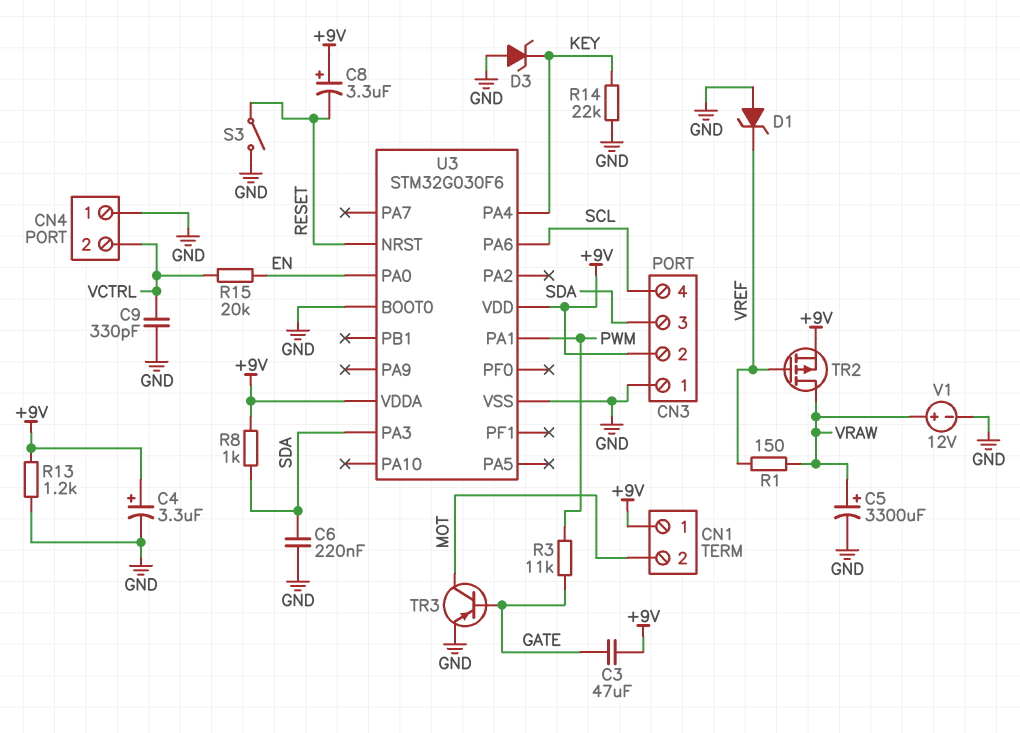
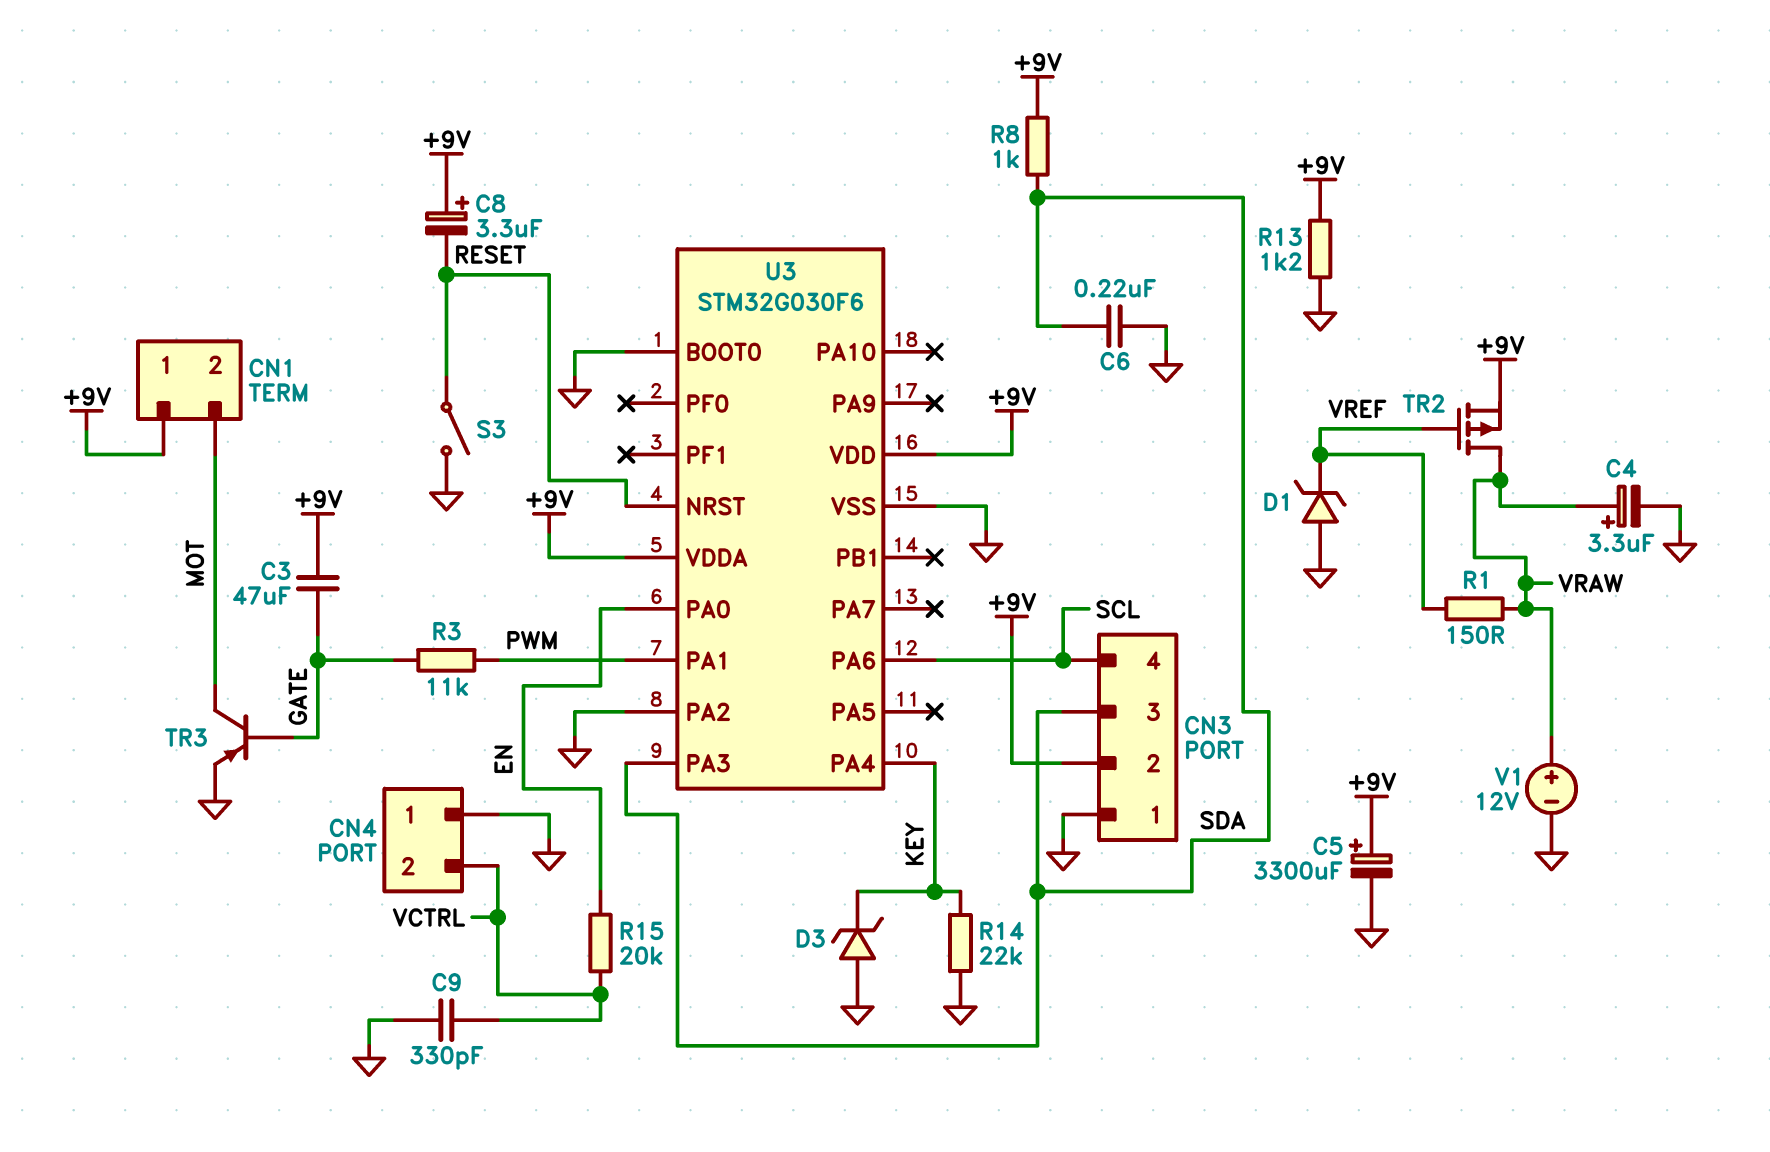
C4: 3.3uF (plus +9V, minus GND) -> 3.3uF (plus VRAW, minus GND)
C5: 3300uF (plus VRAW, minus GND) -> 3300uF (plus +9V, minus GND)
U3 pin PA2: none -> GND

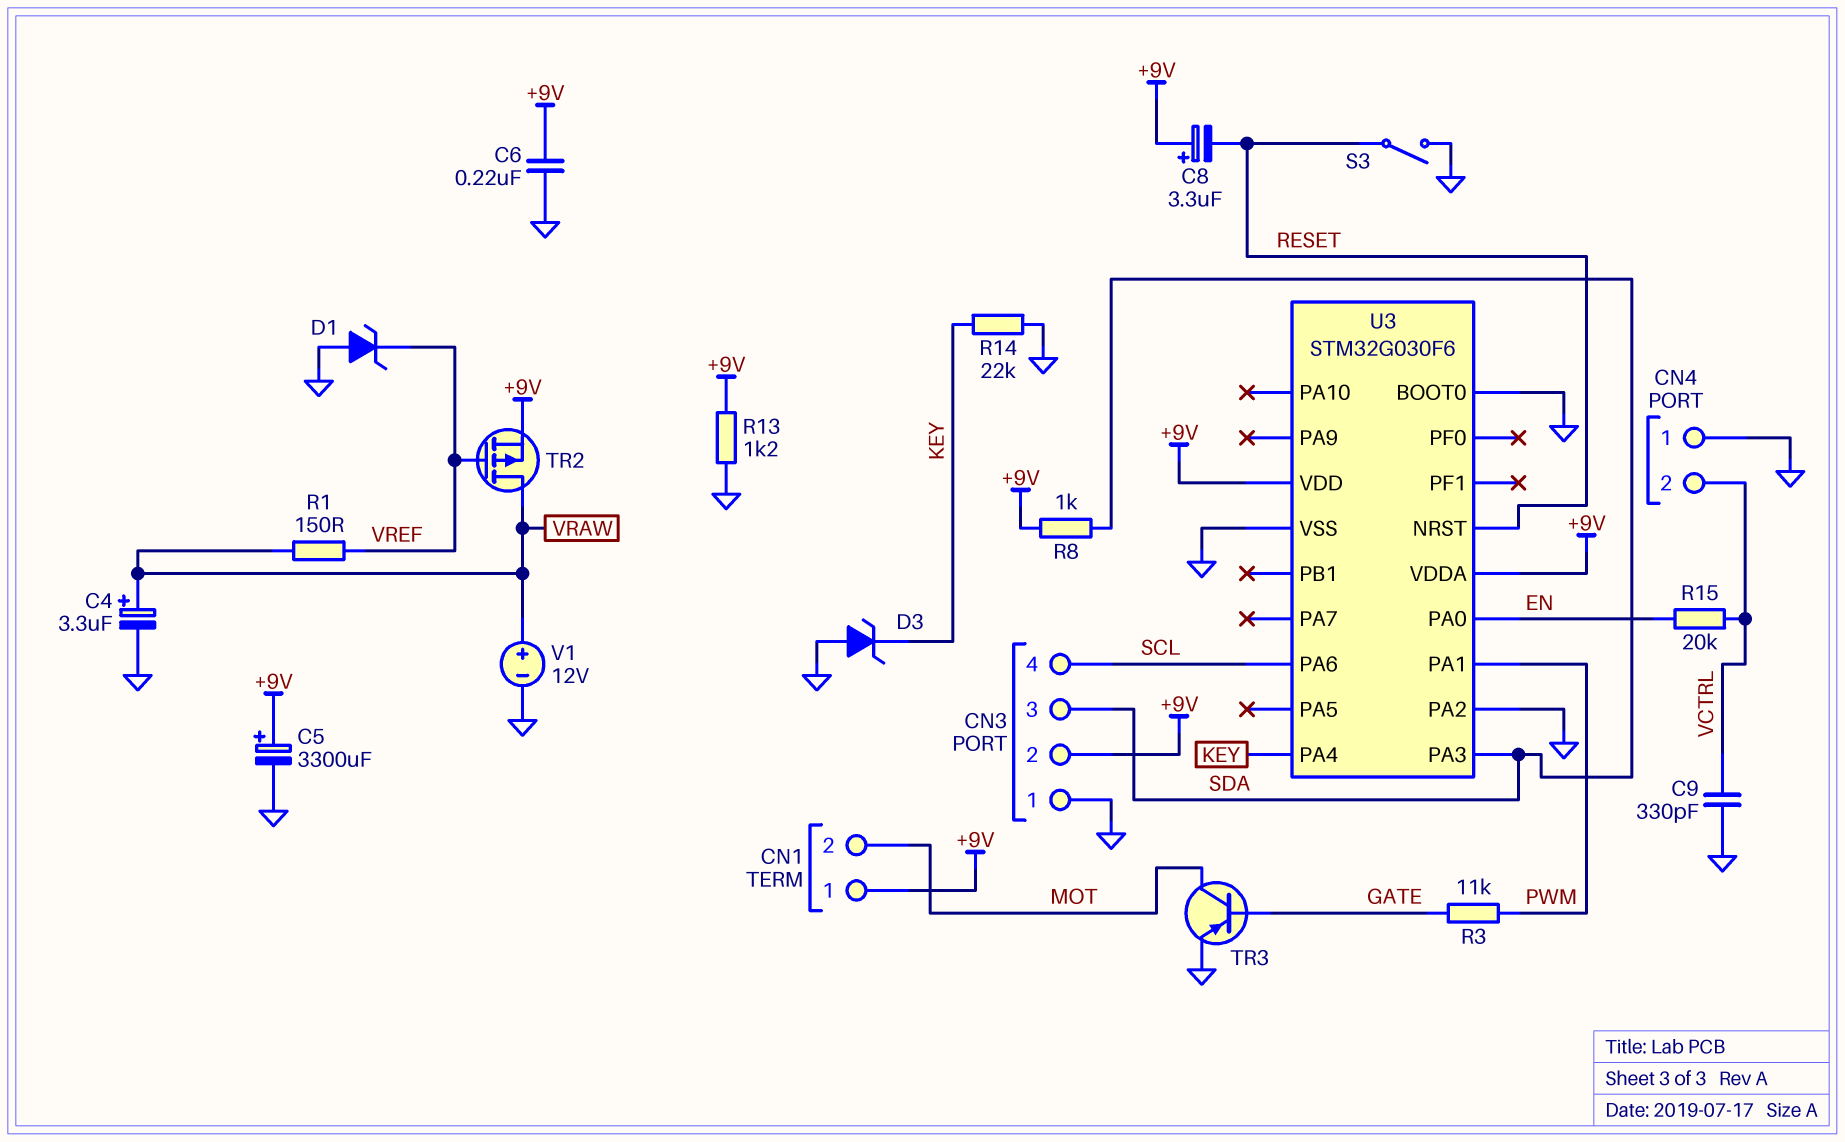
C3: 47uF (+9V, GATE) -> none
C6: 220nF (GND, SDA) -> 220nF (+9V, GND)

